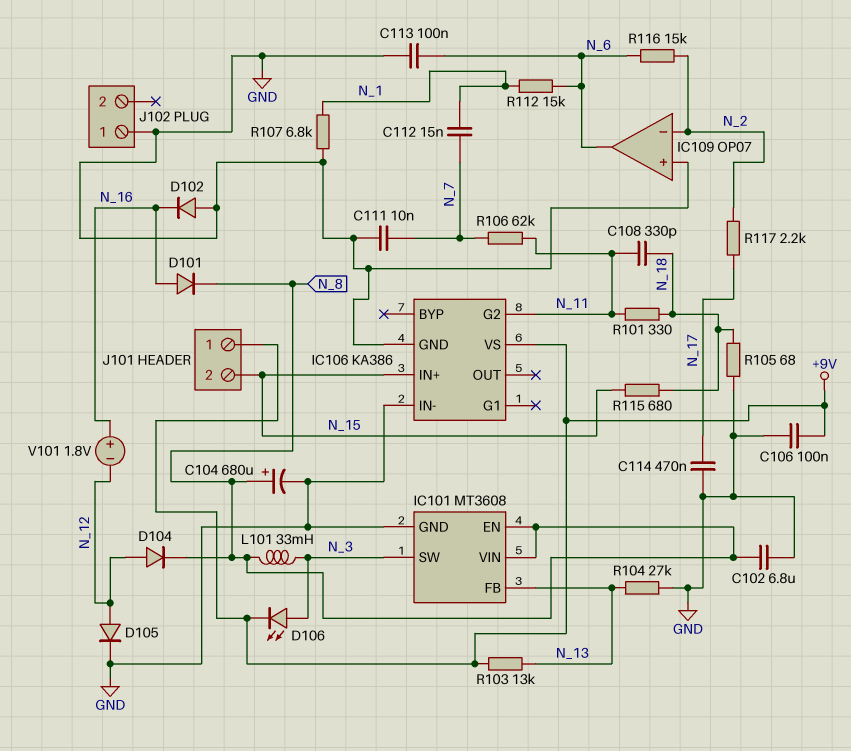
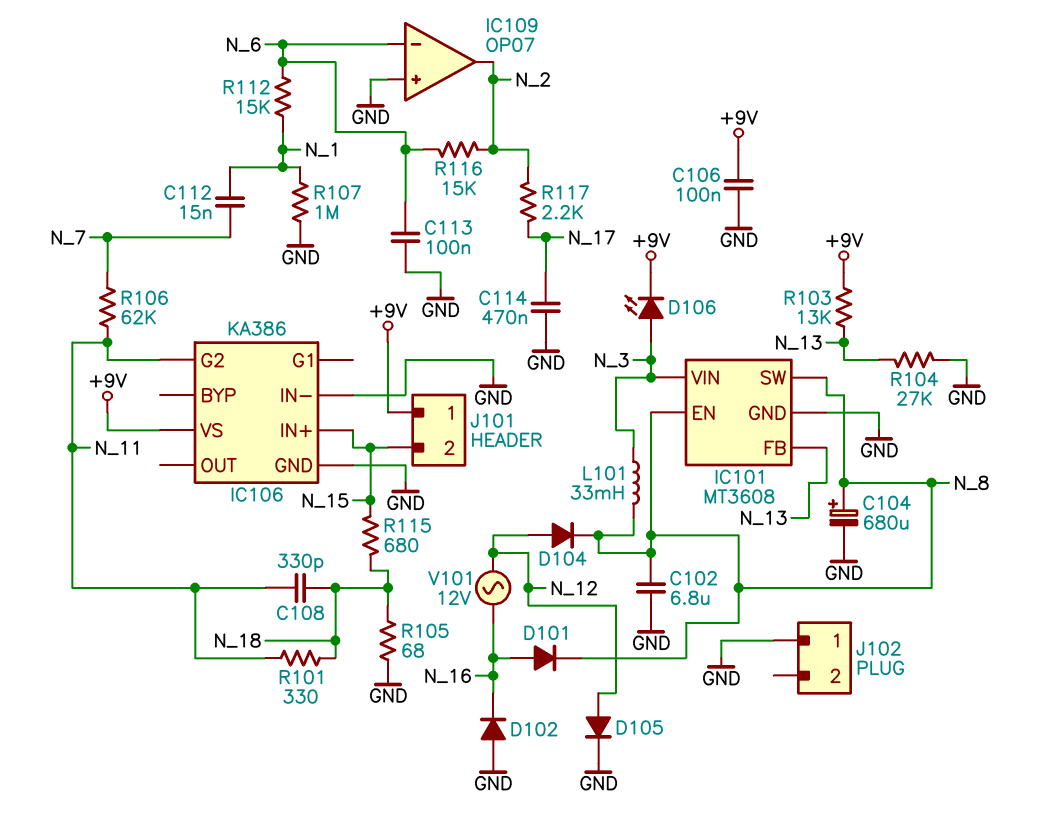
C111: 10nF (GND, N_7) -> none
IC101 pin SW: N_3 -> N_8
IC101 pin VIN: N_8 -> N_3
IC109 pin in-: N_2 -> N_6
IC109 pin out: N_6 -> N_2
R107: 6.8k (GND, N_1) -> 1M (GND, N_1)
V101: 1.8V (plus N_16, minus N_12) -> AC 12V (N_12, N_16)

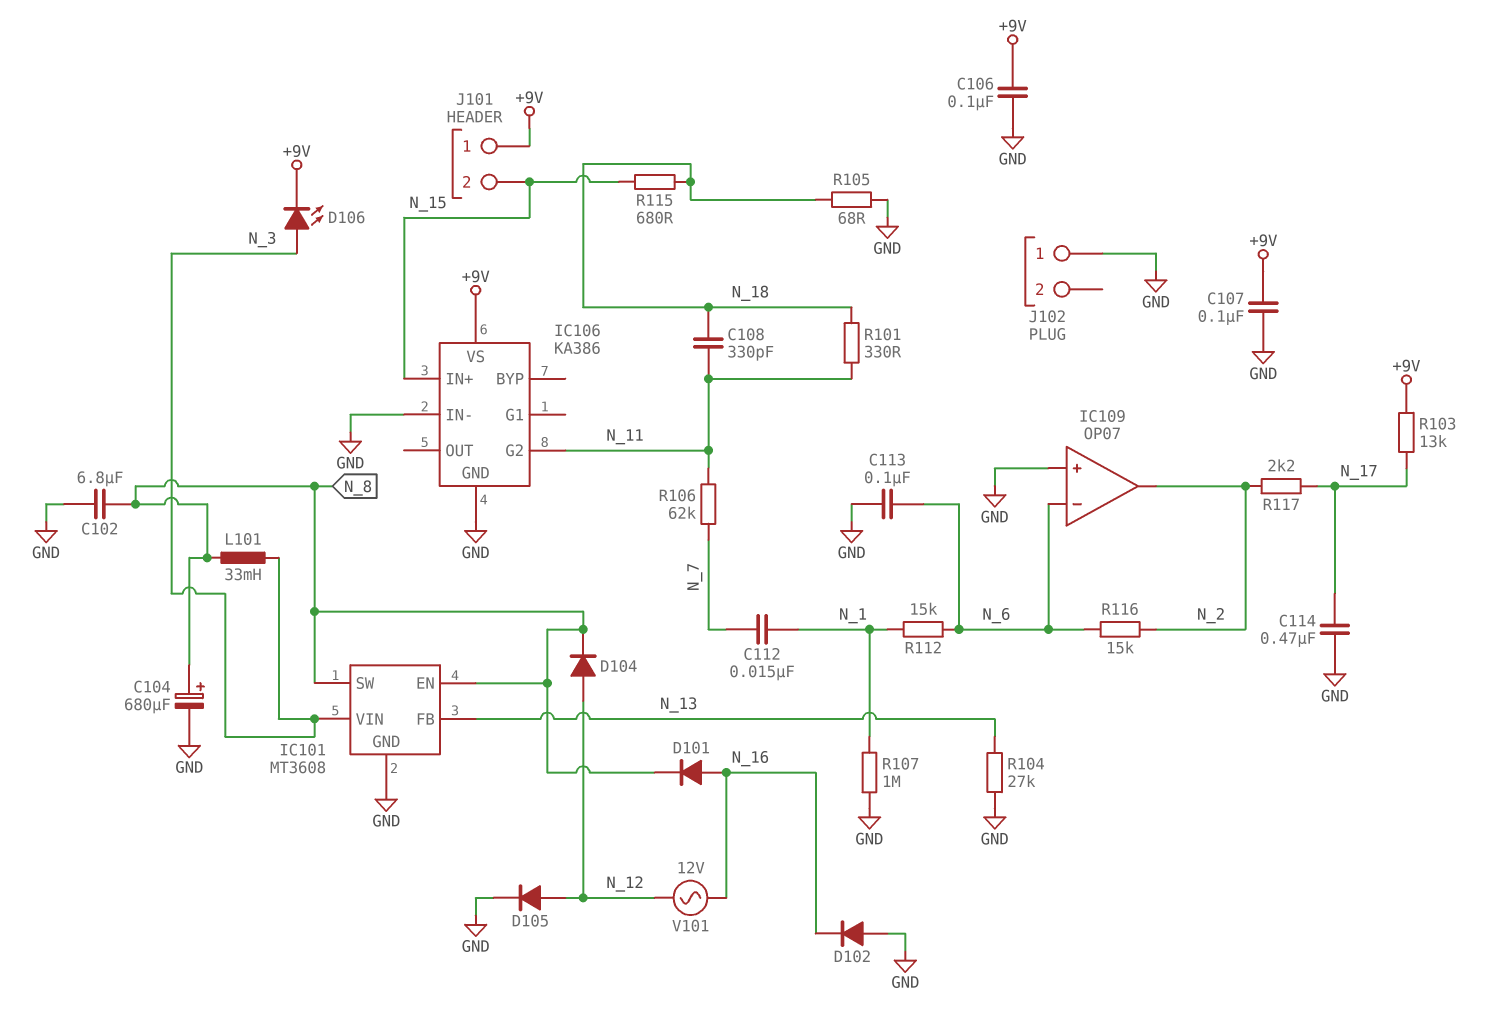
C107: none -> 100nF (+9V, GND)
R103: 13k (+9V, N_13) -> 13k (+9V, N_17)

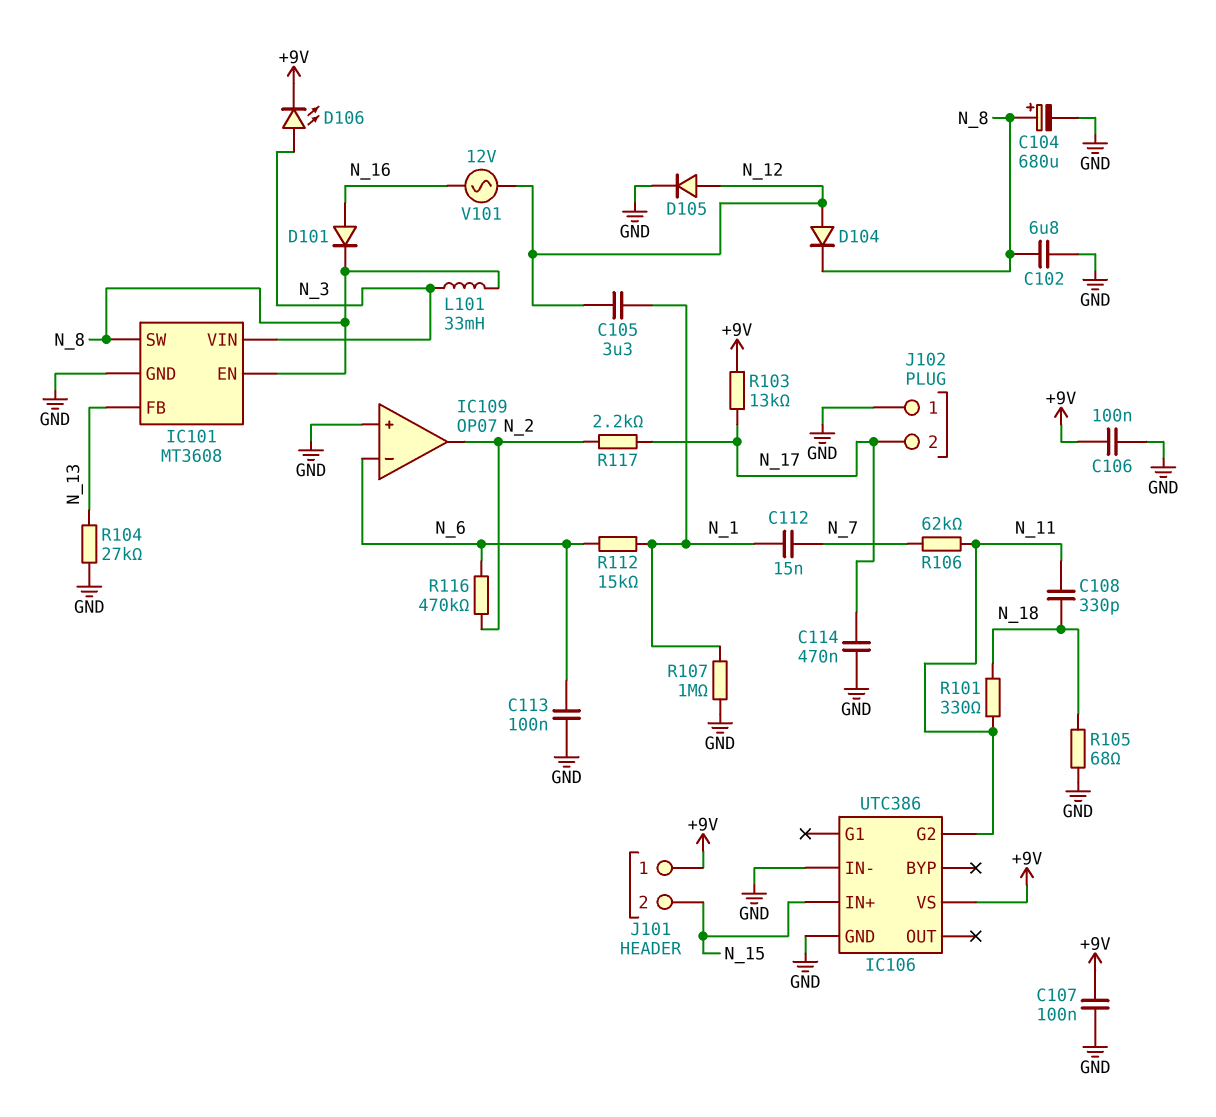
C105: none -> 3.3uF (N_1, N_12)
D102: diode (A GND, K N_16) -> none
IC106: KA386 -> UTC386
J102 pin 2: none -> N_17
R115: 680 (N_15, N_18) -> none
R116: 15k (N_2, N_6) -> 470k (N_2, N_6)

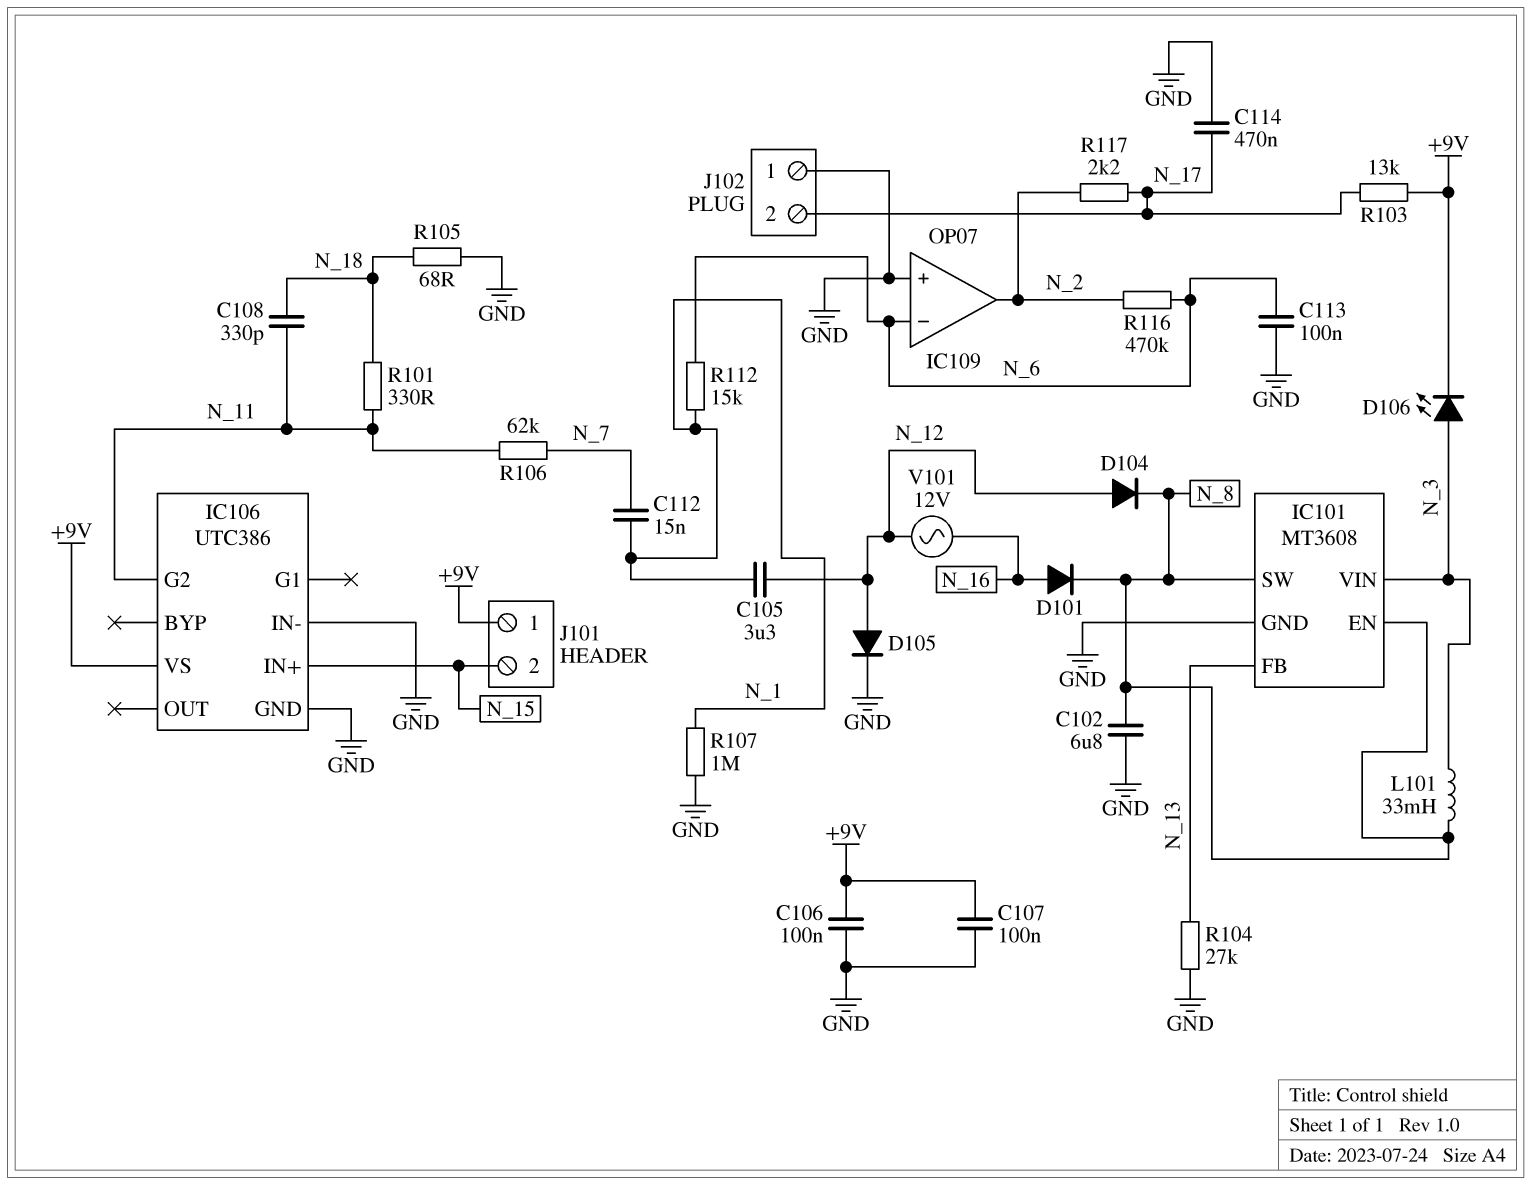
C104: 680uF (plus N_8, minus GND) -> none

